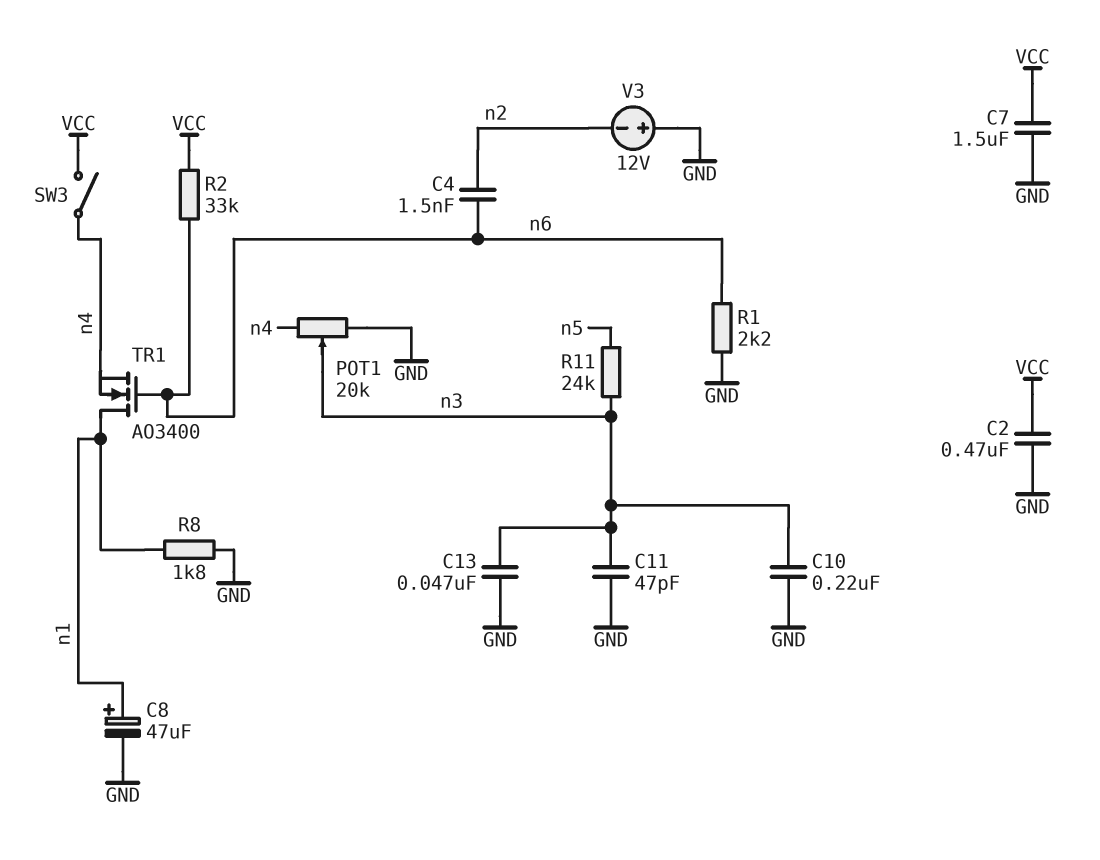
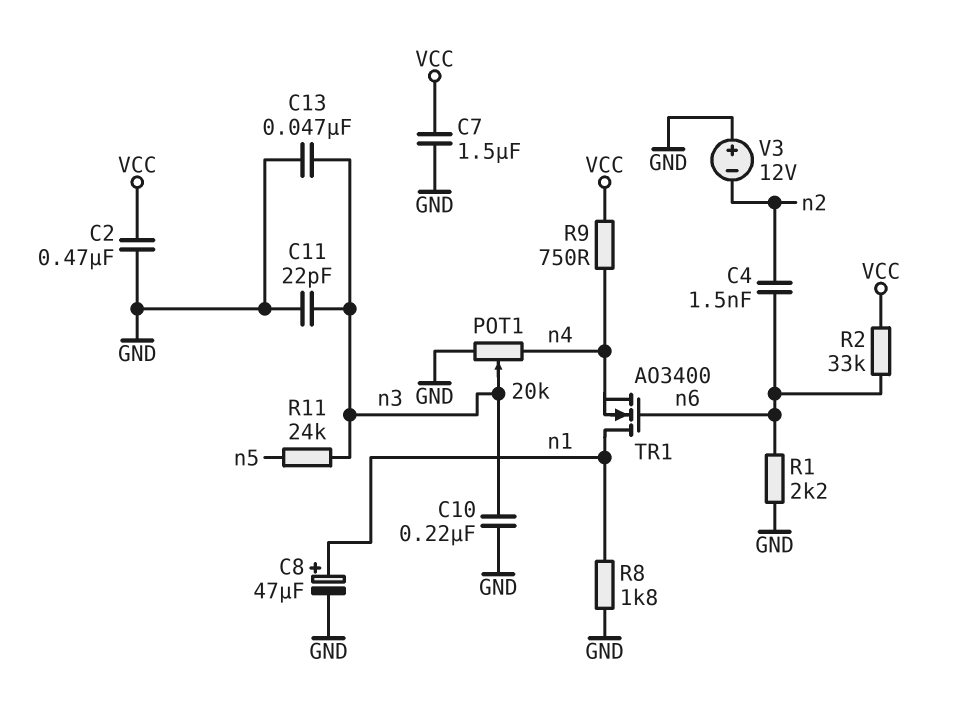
C11: 47pF (GND, n3) -> 22pF (GND, n3)
R9: none -> 750 (VCC, n4)
SW3: switch (VCC, n4) -> none

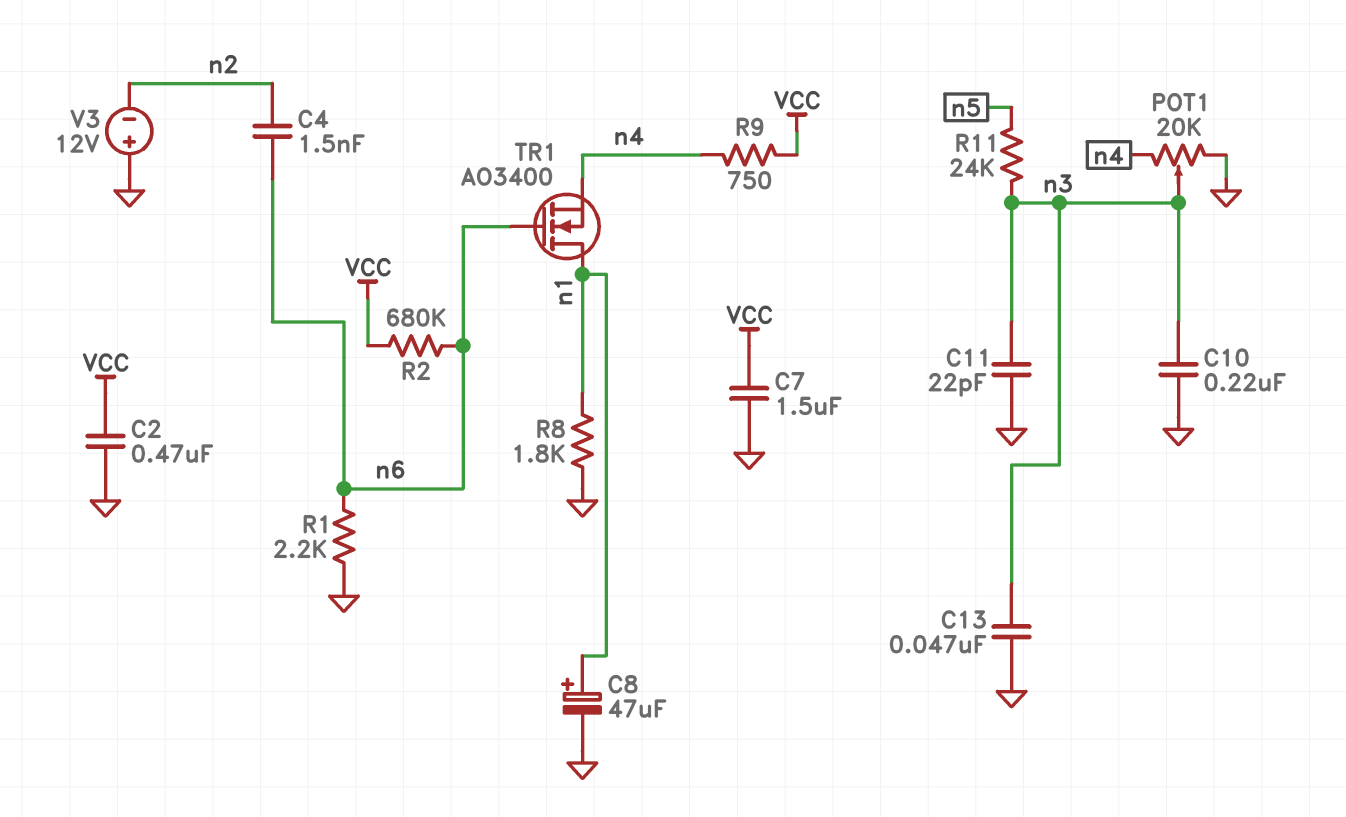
R2: 33k (VCC, n6) -> 680k (VCC, n6)

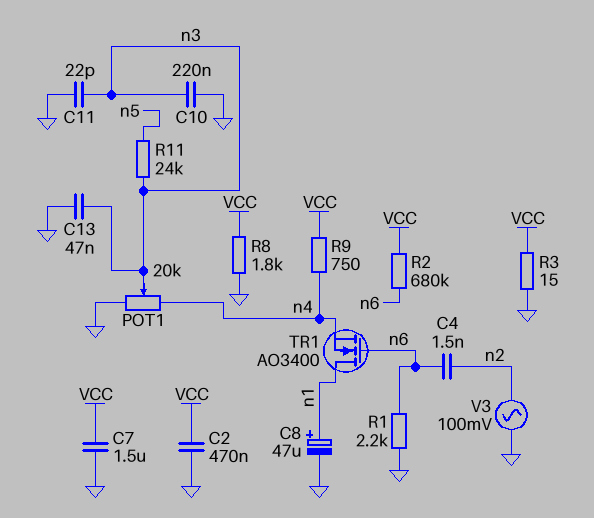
R3: none -> 15 (GND, VCC)
R8: 1.8k (GND, n1) -> 1.8k (GND, VCC)
V3: 12V (plus GND, minus n2) -> AC 100mV (GND, n2)

